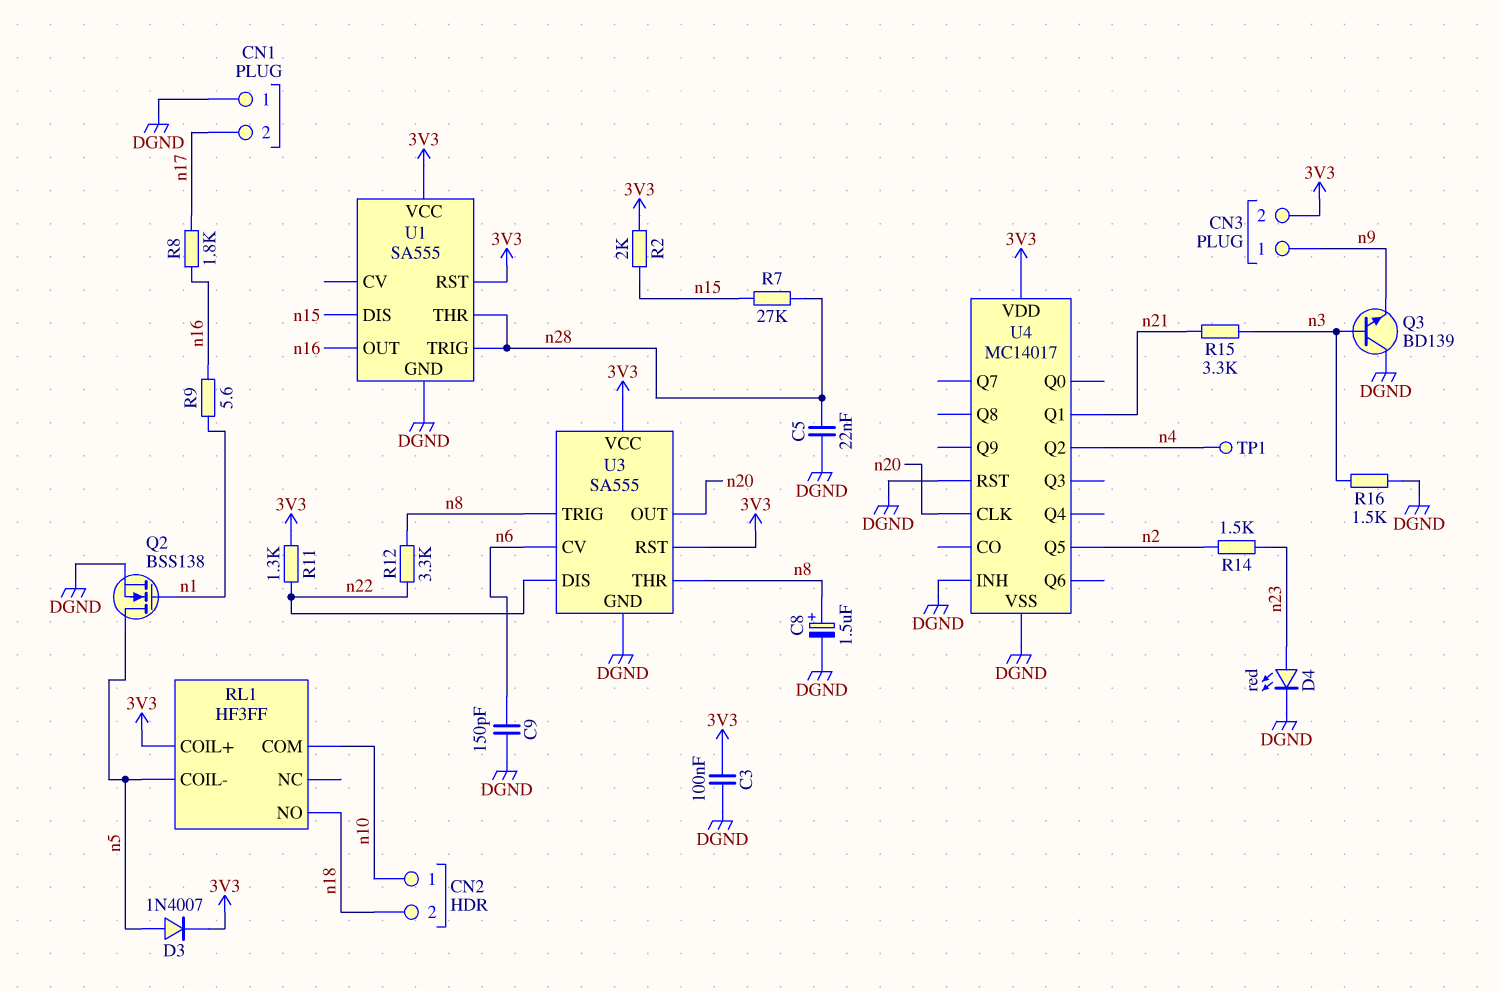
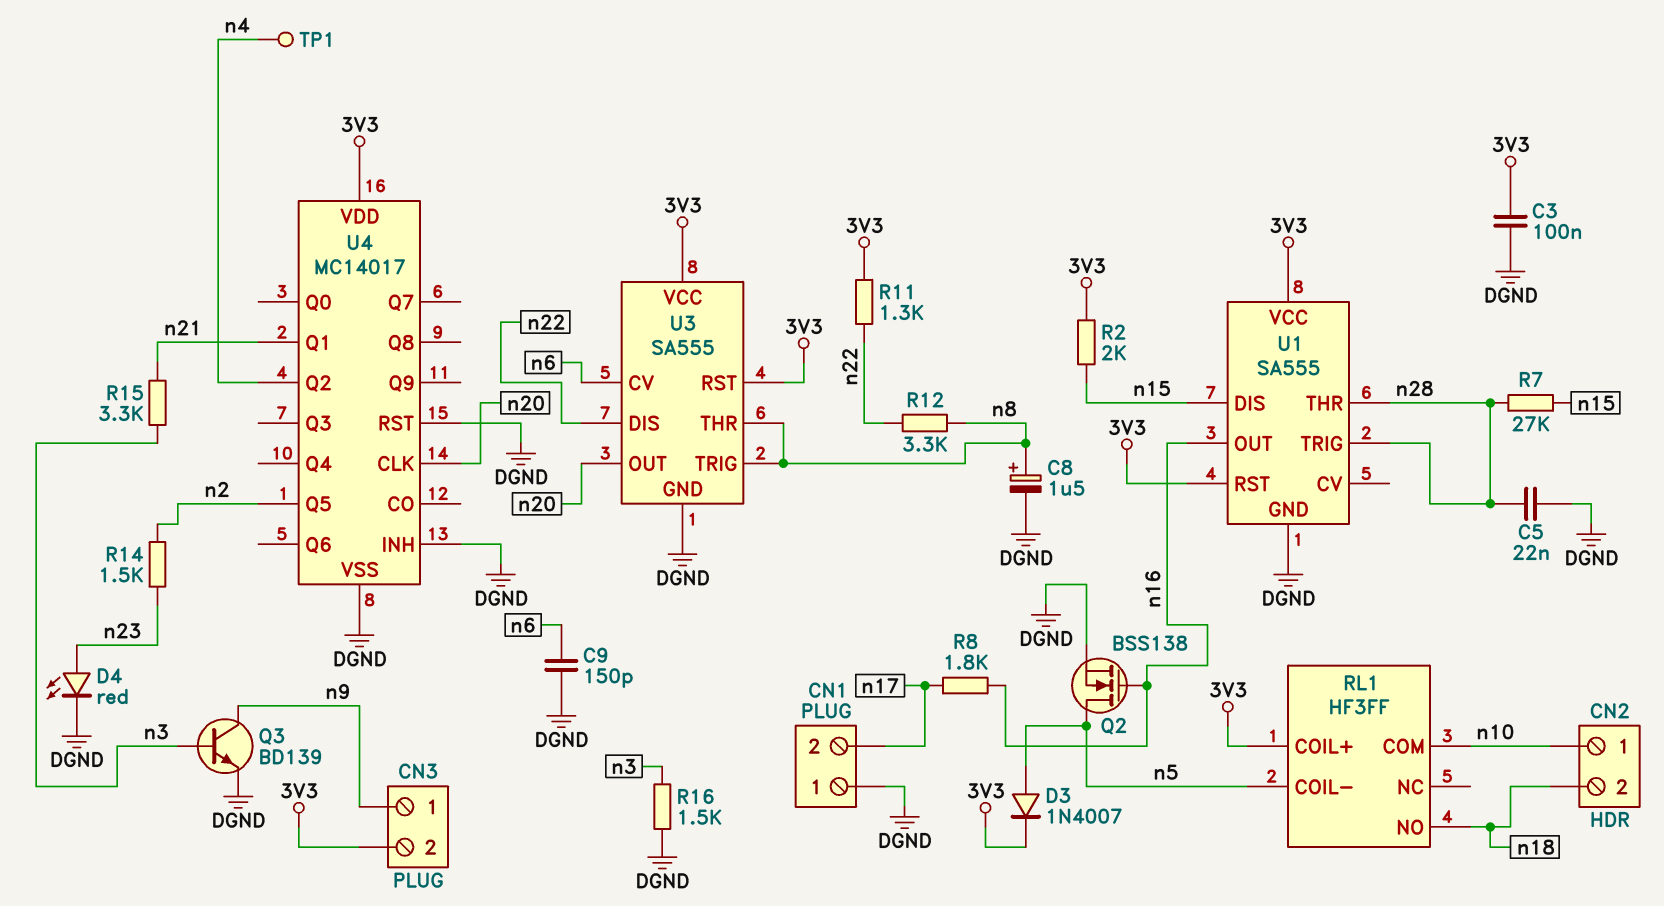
Q2: NMOS BSS138 (G n1, D n5, S DGND) -> NMOS BSS138 (G n16, D n5, S DGND)
Q3: NPN BD139 (B n3, C DGND, E n9) -> NPN BD139 (B n3, C n9, E DGND)
R9: 5.6 (n1, n16) -> none

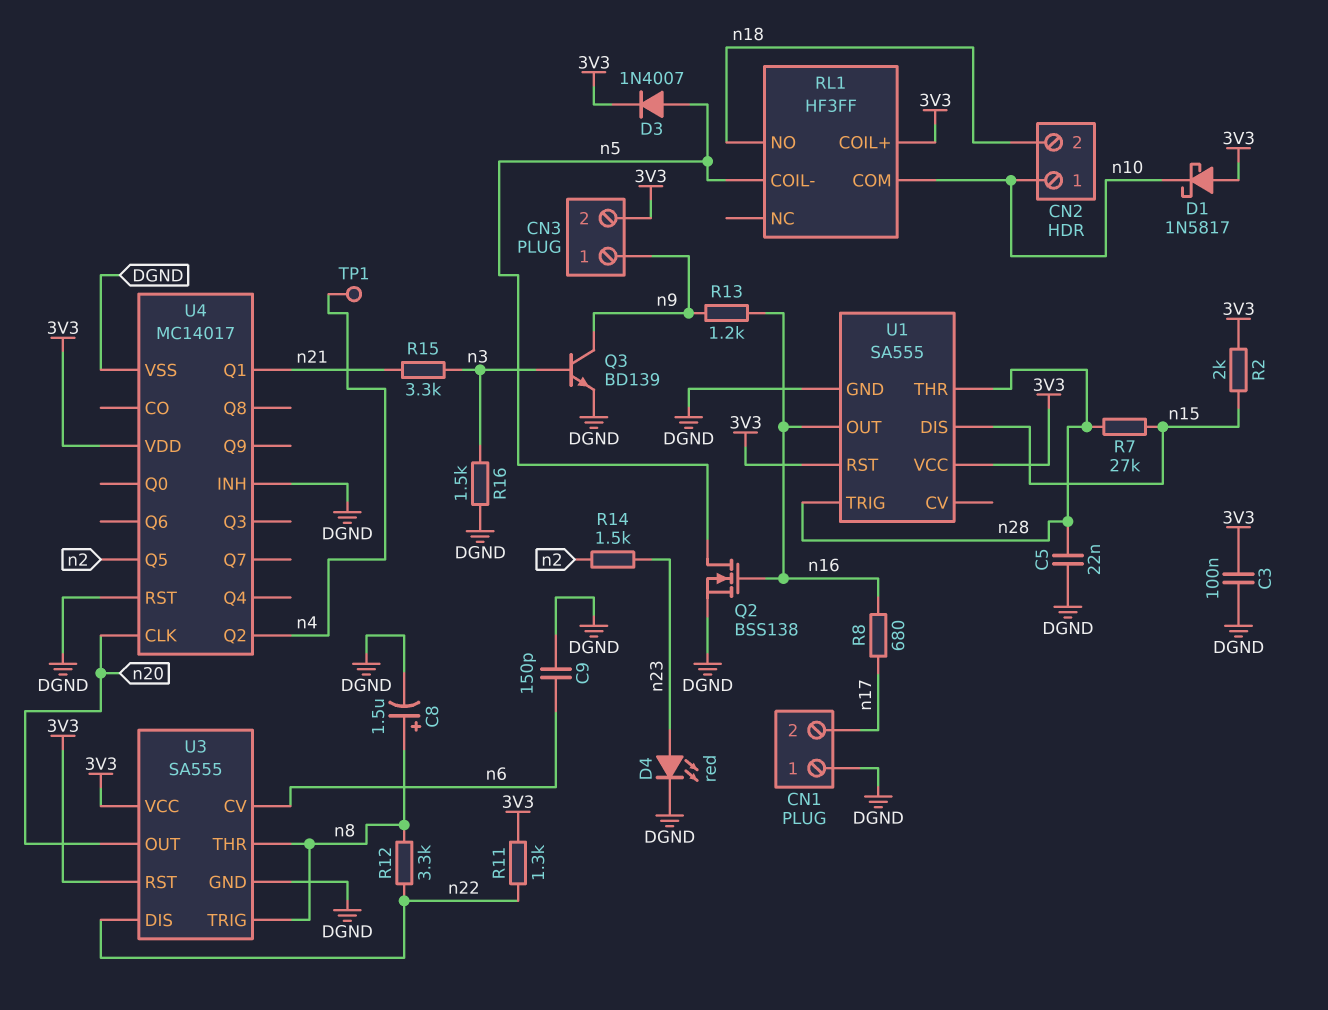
D1: none -> schottky 1N5817 (A 3V3, K n10)
R8: 1.8k (n16, n17) -> 680 (n16, n17)
R13: none -> 1.2k (n9, n16)

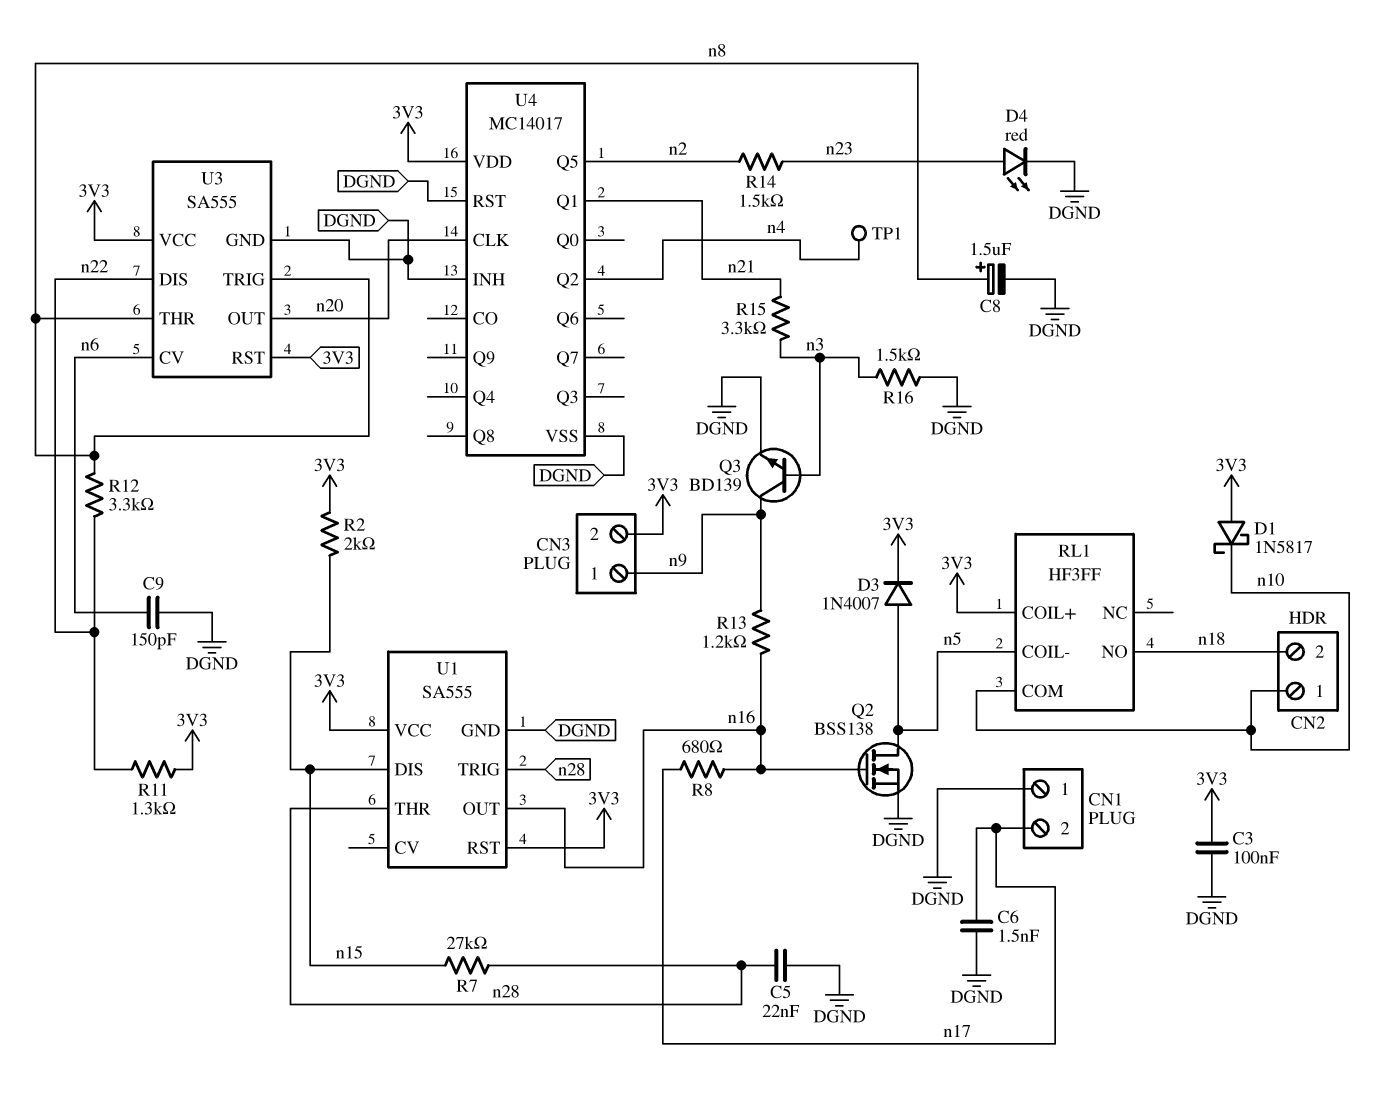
C6: none -> 1.5nF (DGND, n17)

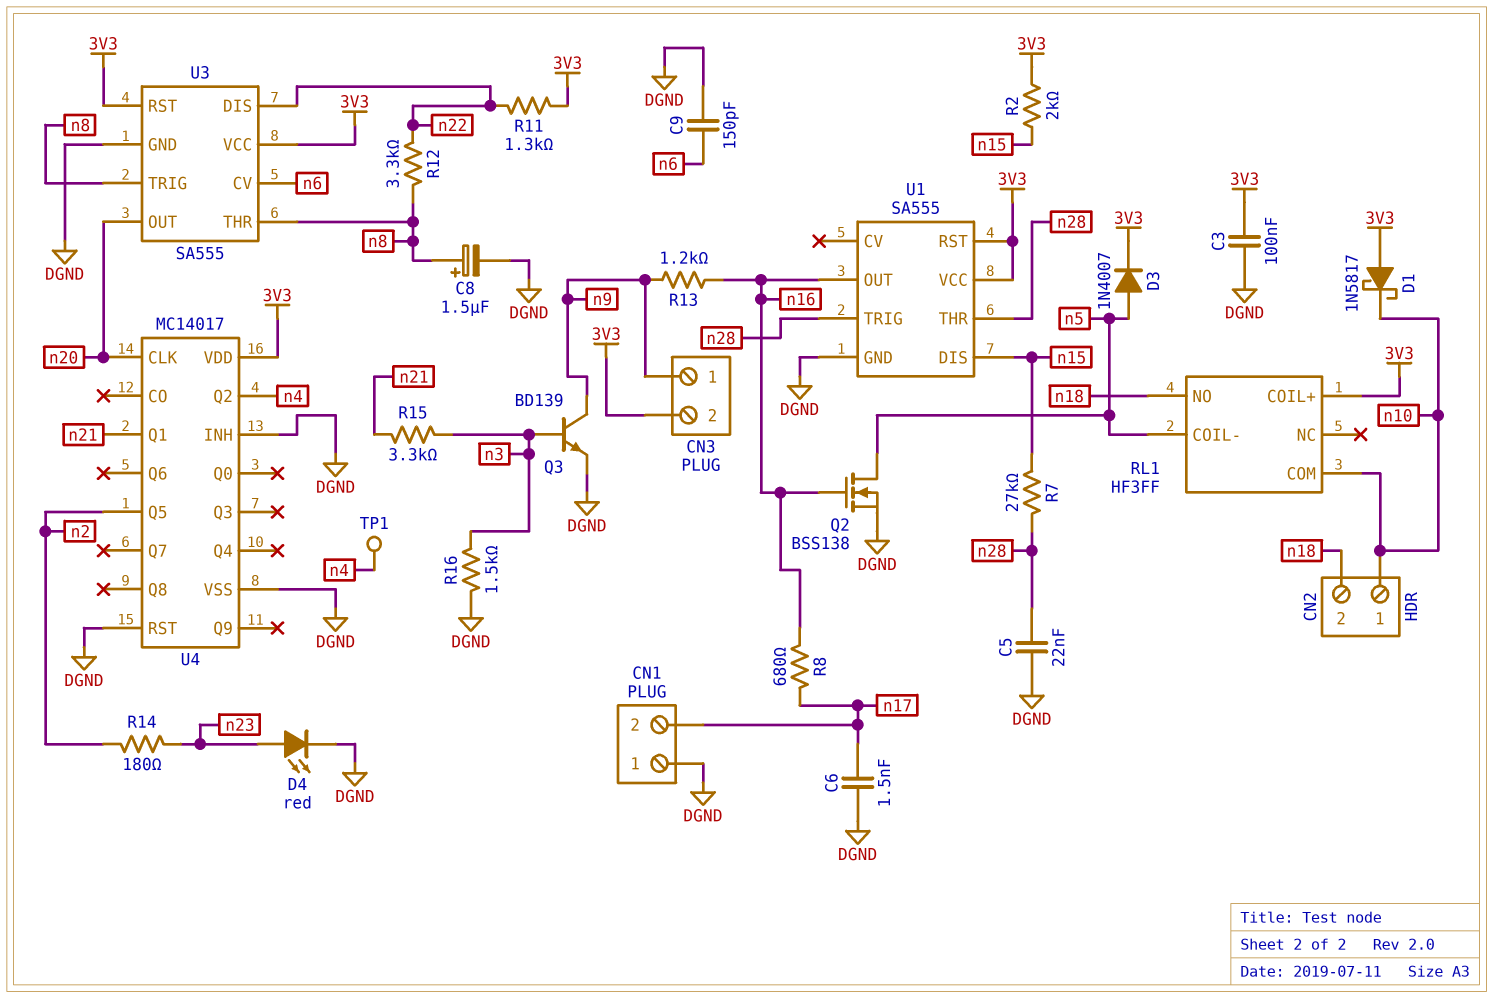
R14: 1.5k (n2, n23) -> 180 (n2, n23)

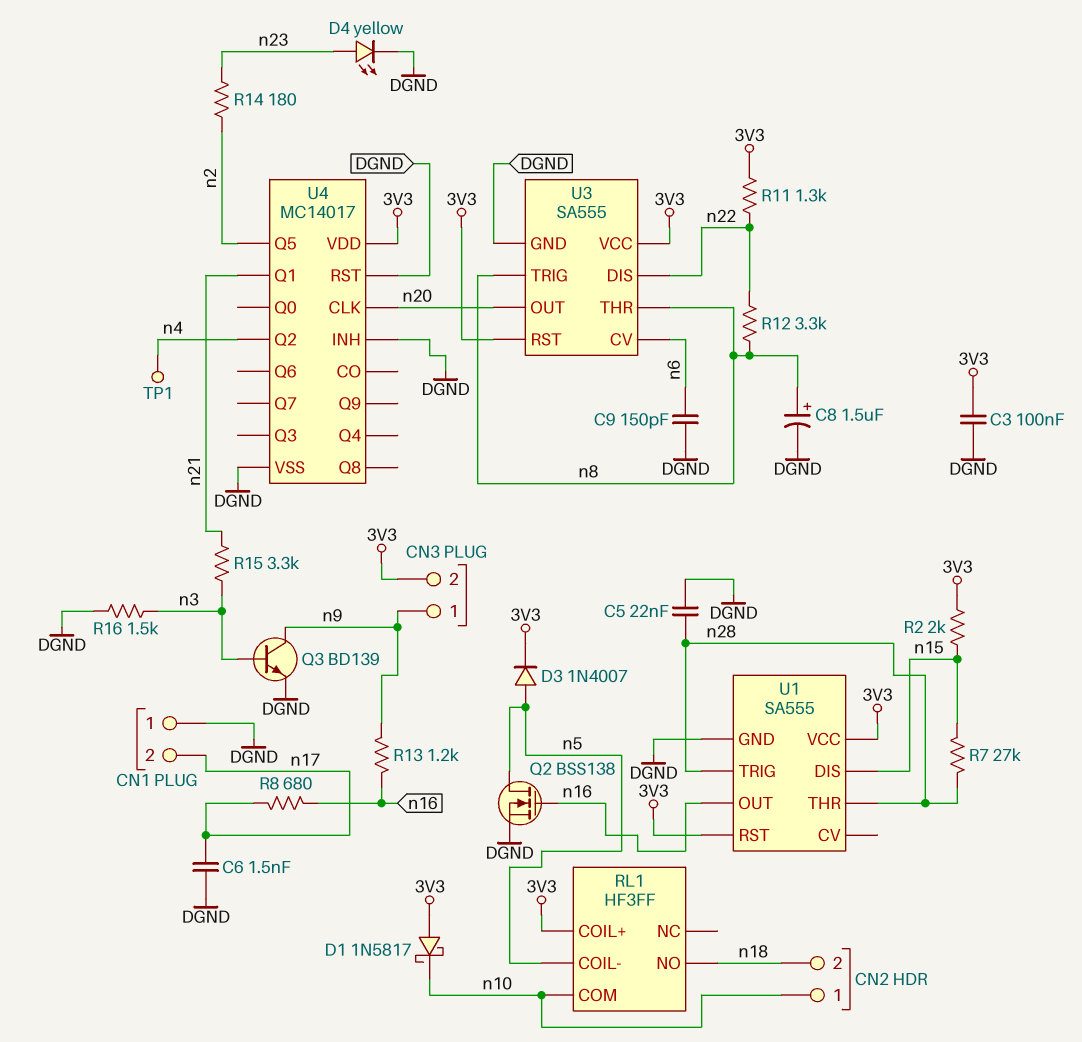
D4: LED red (A n23, K DGND) -> LED yellow (A n23, K DGND)

